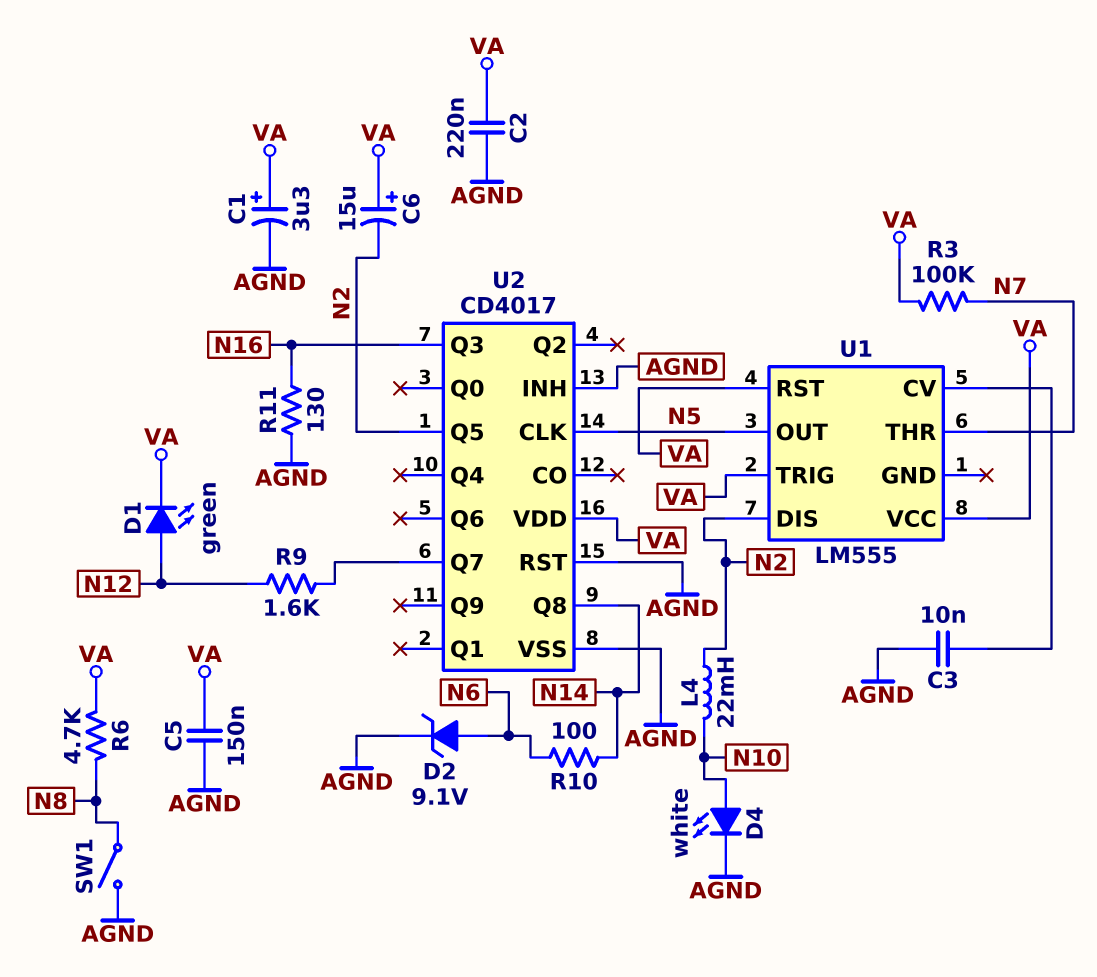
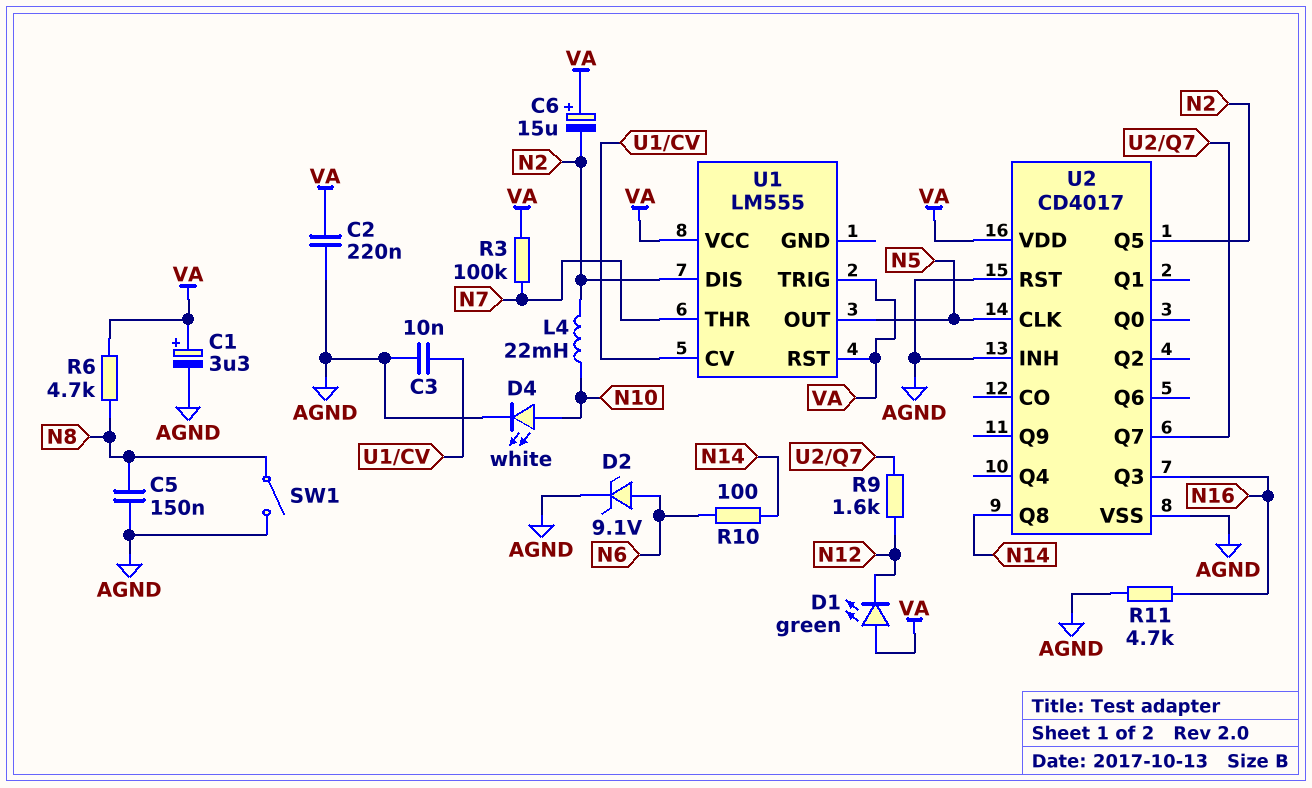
C5: 150nF (AGND, VA) -> 150nF (AGND, N8)
D1: LED green (A N12, K VA) -> LED green (A VA, K N12)
R11: 130 (AGND, N16) -> 4.7k (AGND, N16)

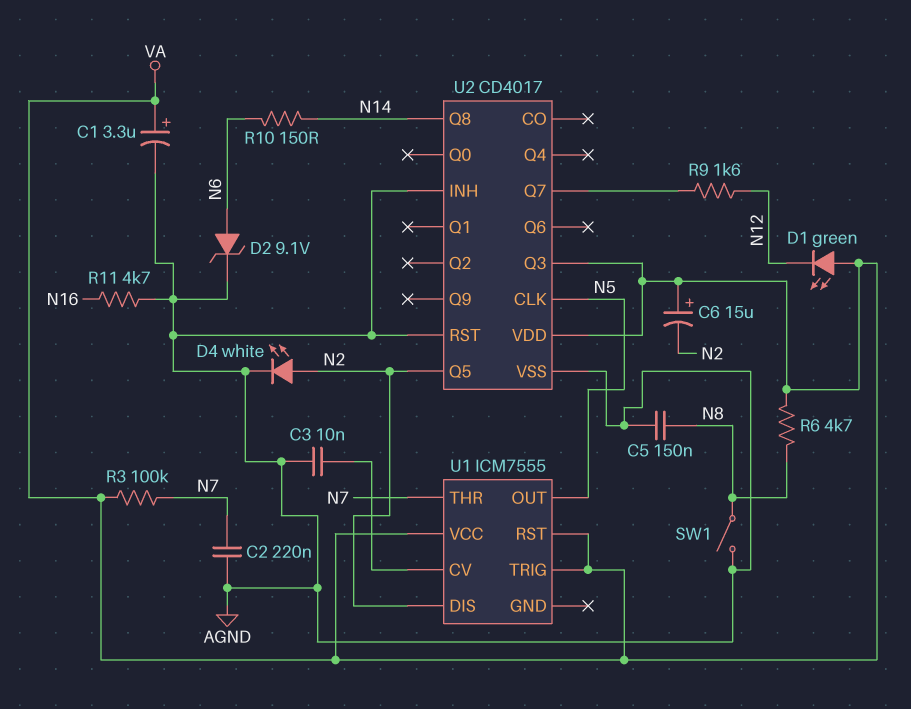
C2: 220nF (AGND, VA) -> 220nF (AGND, N7)
D4: LED white (A N10, K AGND) -> LED white (A N2, K AGND)
L4: 22mH (N2, N10) -> none
R10: 100 (N6, N14) -> 150 (N6, N14)
U1: LM555 -> ICM7555
U2 pin Q3: N16 -> VA

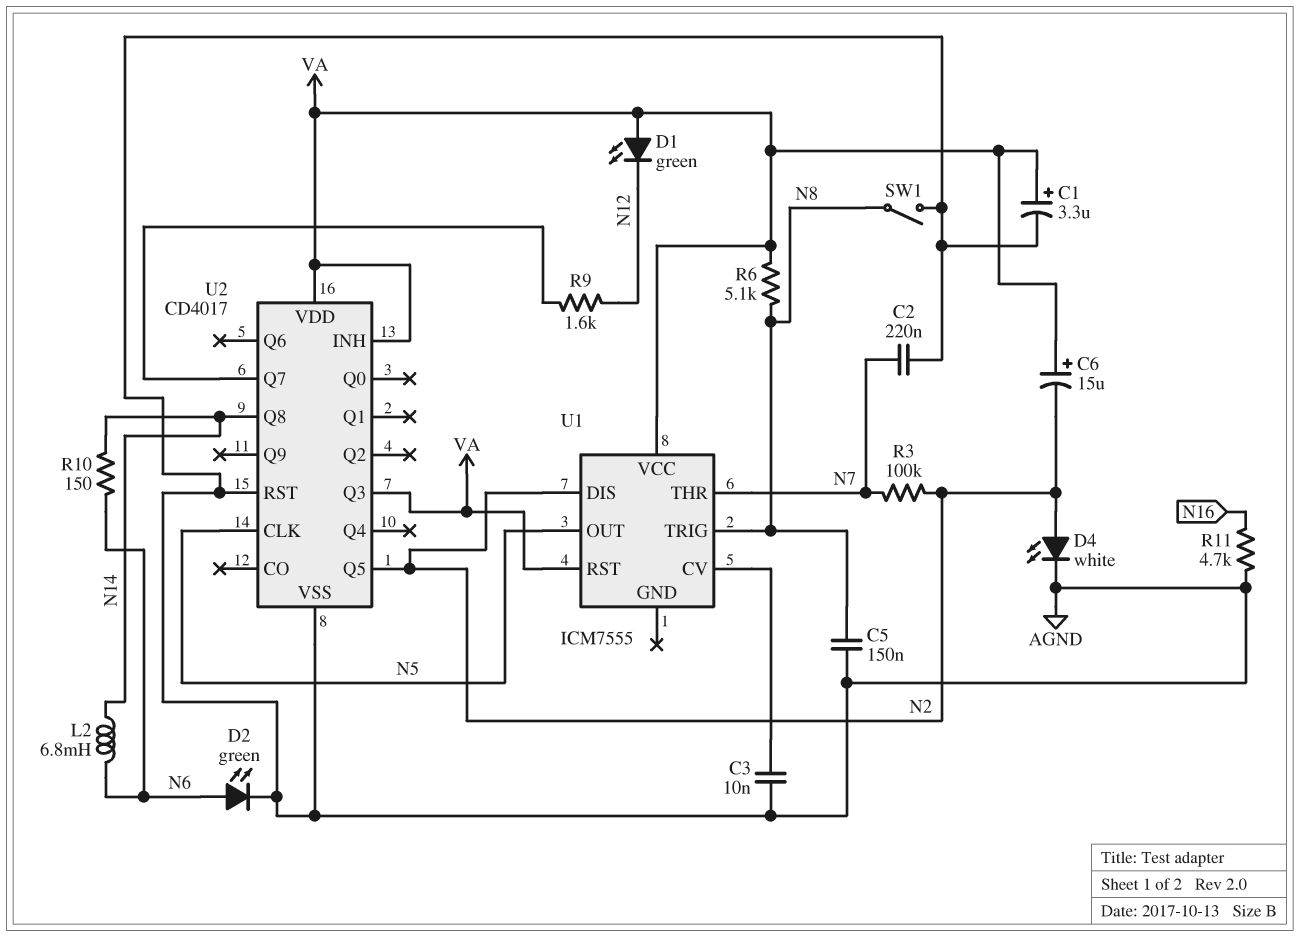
D2: zener 9.1V (A N6, K AGND) -> LED green (A N6, K AGND)
L2: none -> 6.8mH (N6, N14)
R3: 100k (N7, VA) -> 100k (N2, N7)
R6: 4.7k (N8, VA) -> 5.1k (N8, VA)
U1 pin TRIG: VA -> N8
U2 pin INH: AGND -> VA

